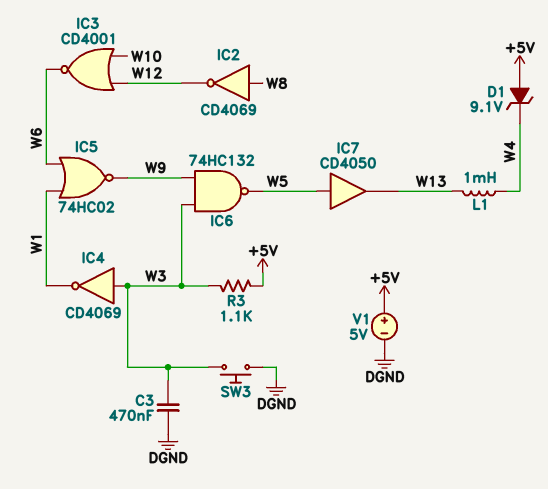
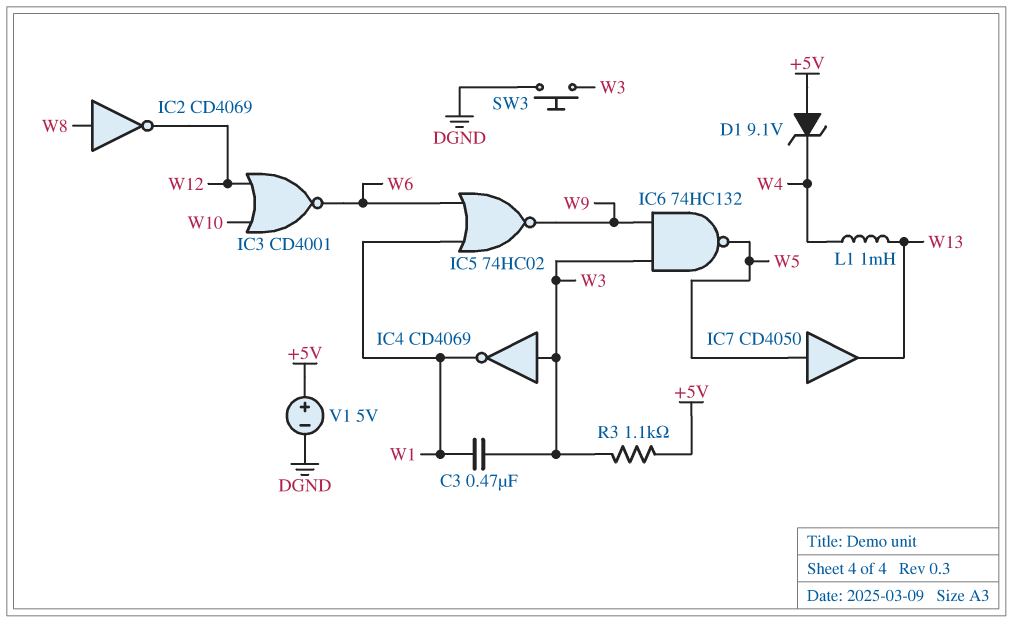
C3: 470nF (DGND, W3) -> 470nF (W1, W3)

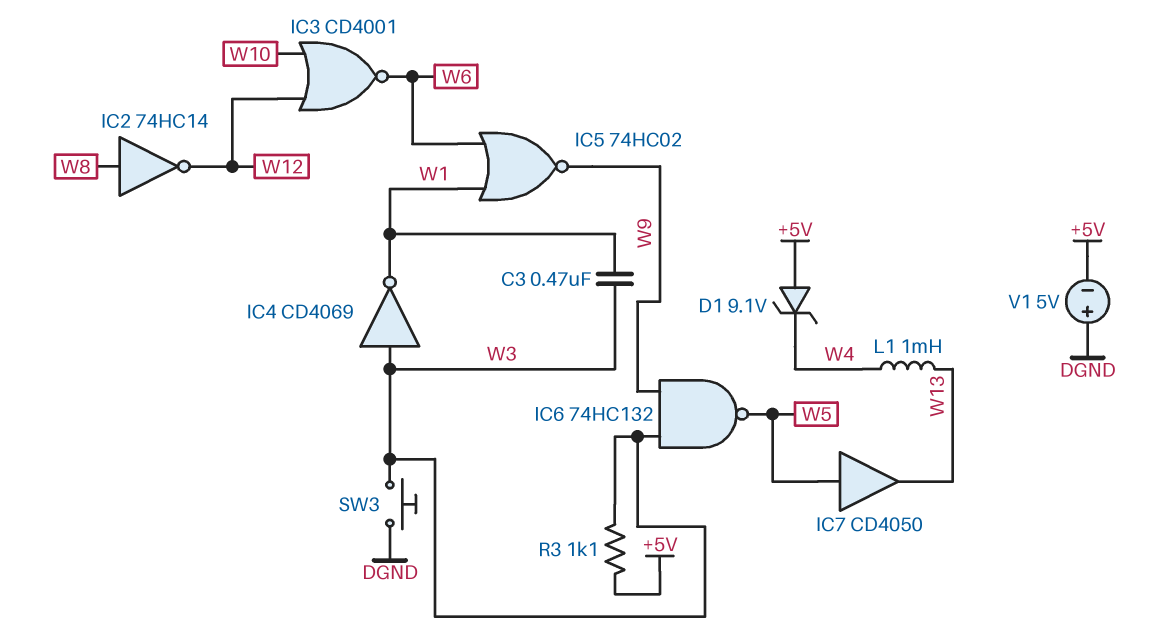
IC2: NOT CD4069 (in W8, out W12) -> NOT 74HC14 (in W8, out W12)
V1: 5V (plus +5V, minus DGND) -> 5V (plus DGND, minus +5V)

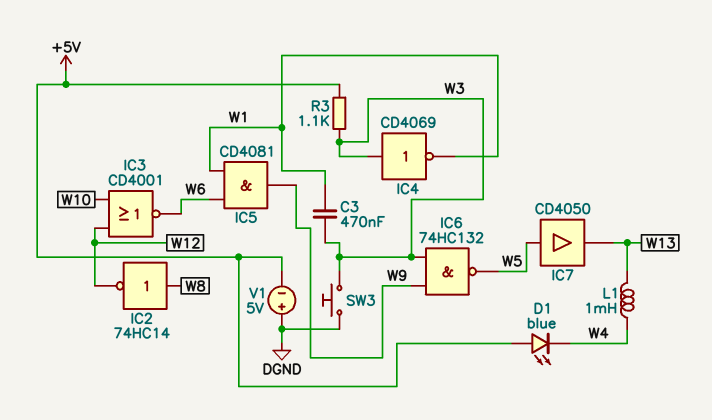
D1: zener 9.1V (A +5V, K W4) -> LED blue (A +5V, K W4)
IC5: NOR 74HC02 (in W1, in W6, out W9) -> AND CD4081 (in W1, in W6, out W9)

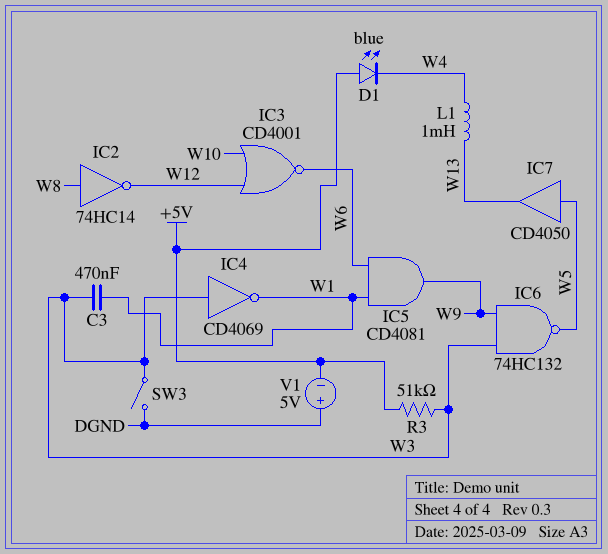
R3: 1.1k (+5V, W3) -> 51k (+5V, W3)
SW3: button (DGND, W3) -> switch (DGND, W3)

